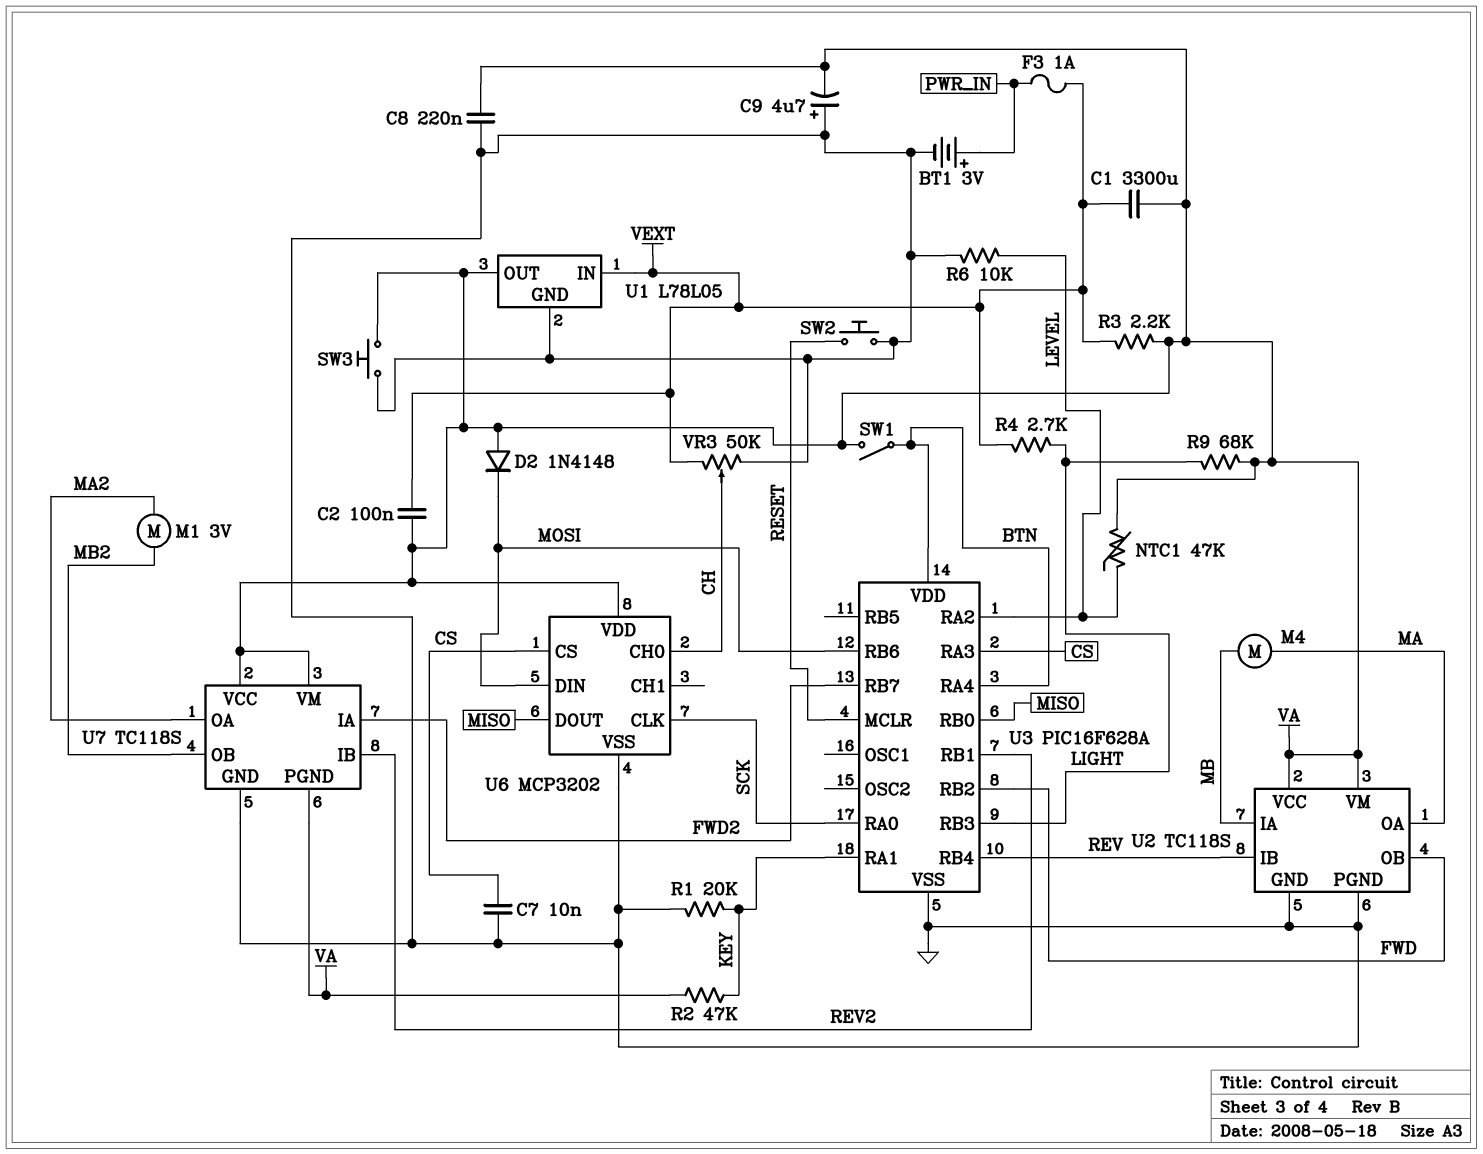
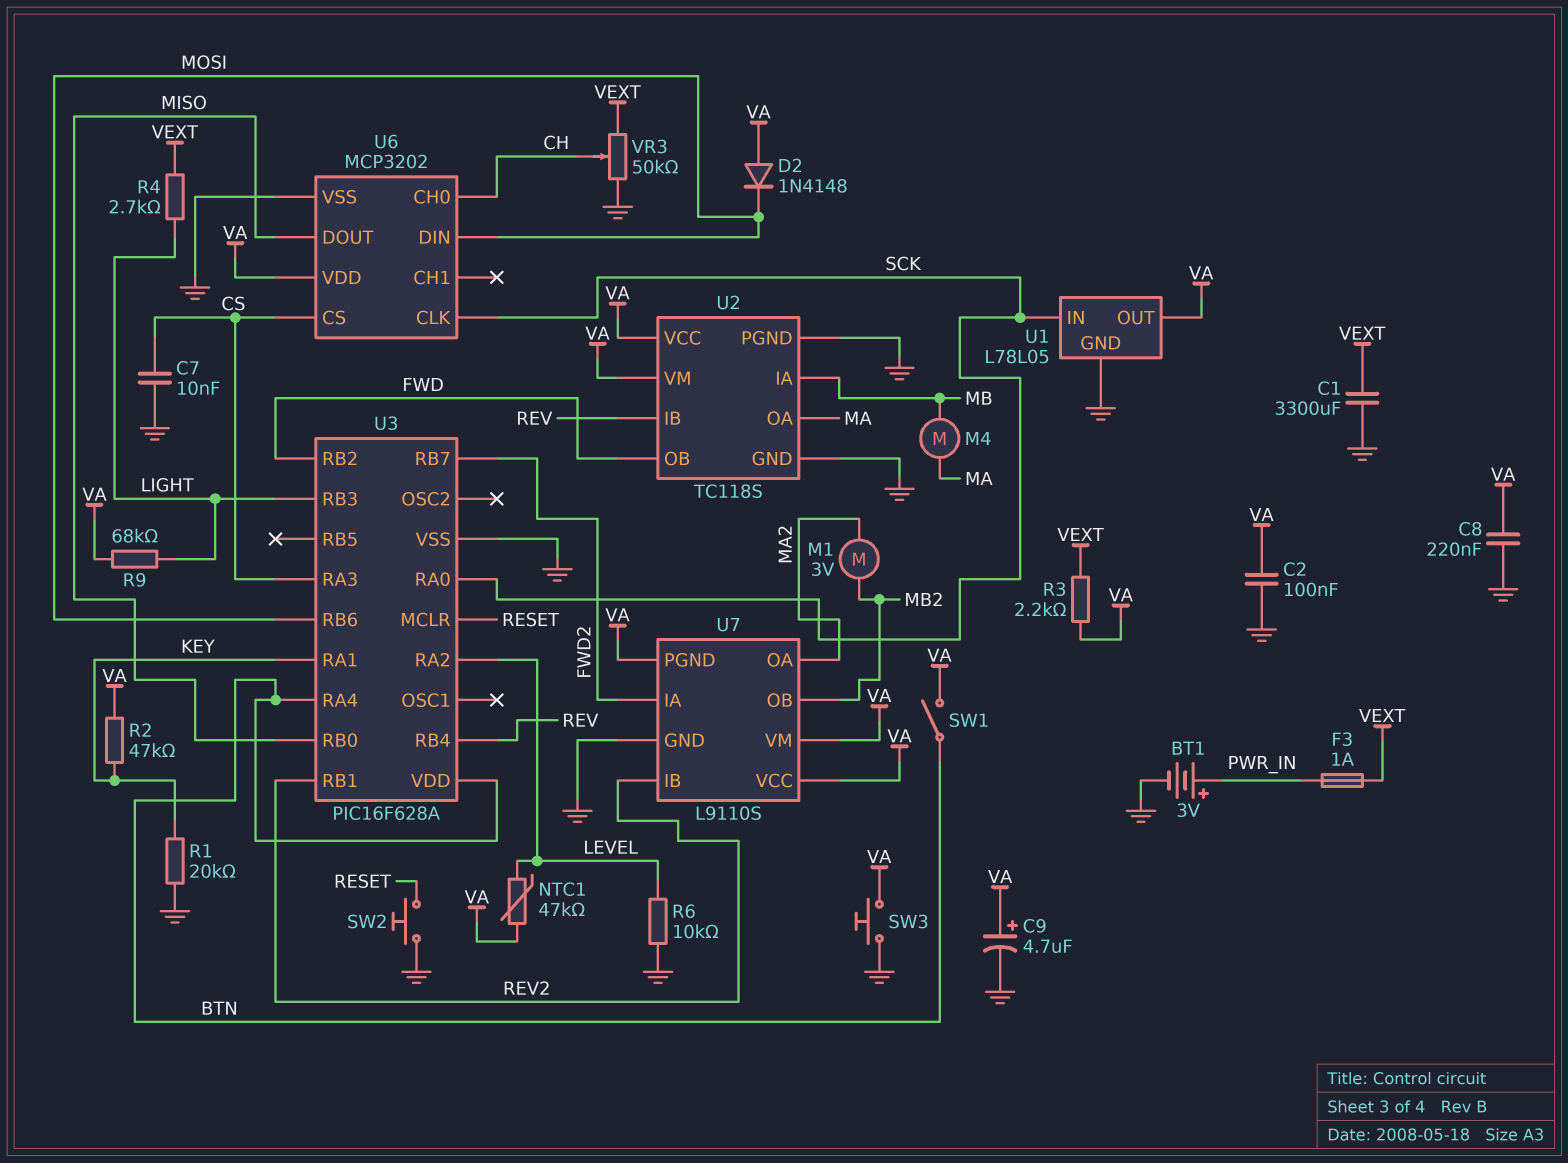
C1: 3300uF (VA, VEXT) -> 3300uF (GND, VEXT)
C2: 100nF (VA, VEXT) -> 100nF (GND, VA)
C9: 4.7uF (plus GND, minus VA) -> 4.7uF (plus VA, minus GND)
U1 pin IN: VEXT -> SCK
U7: TC118S -> L9110S

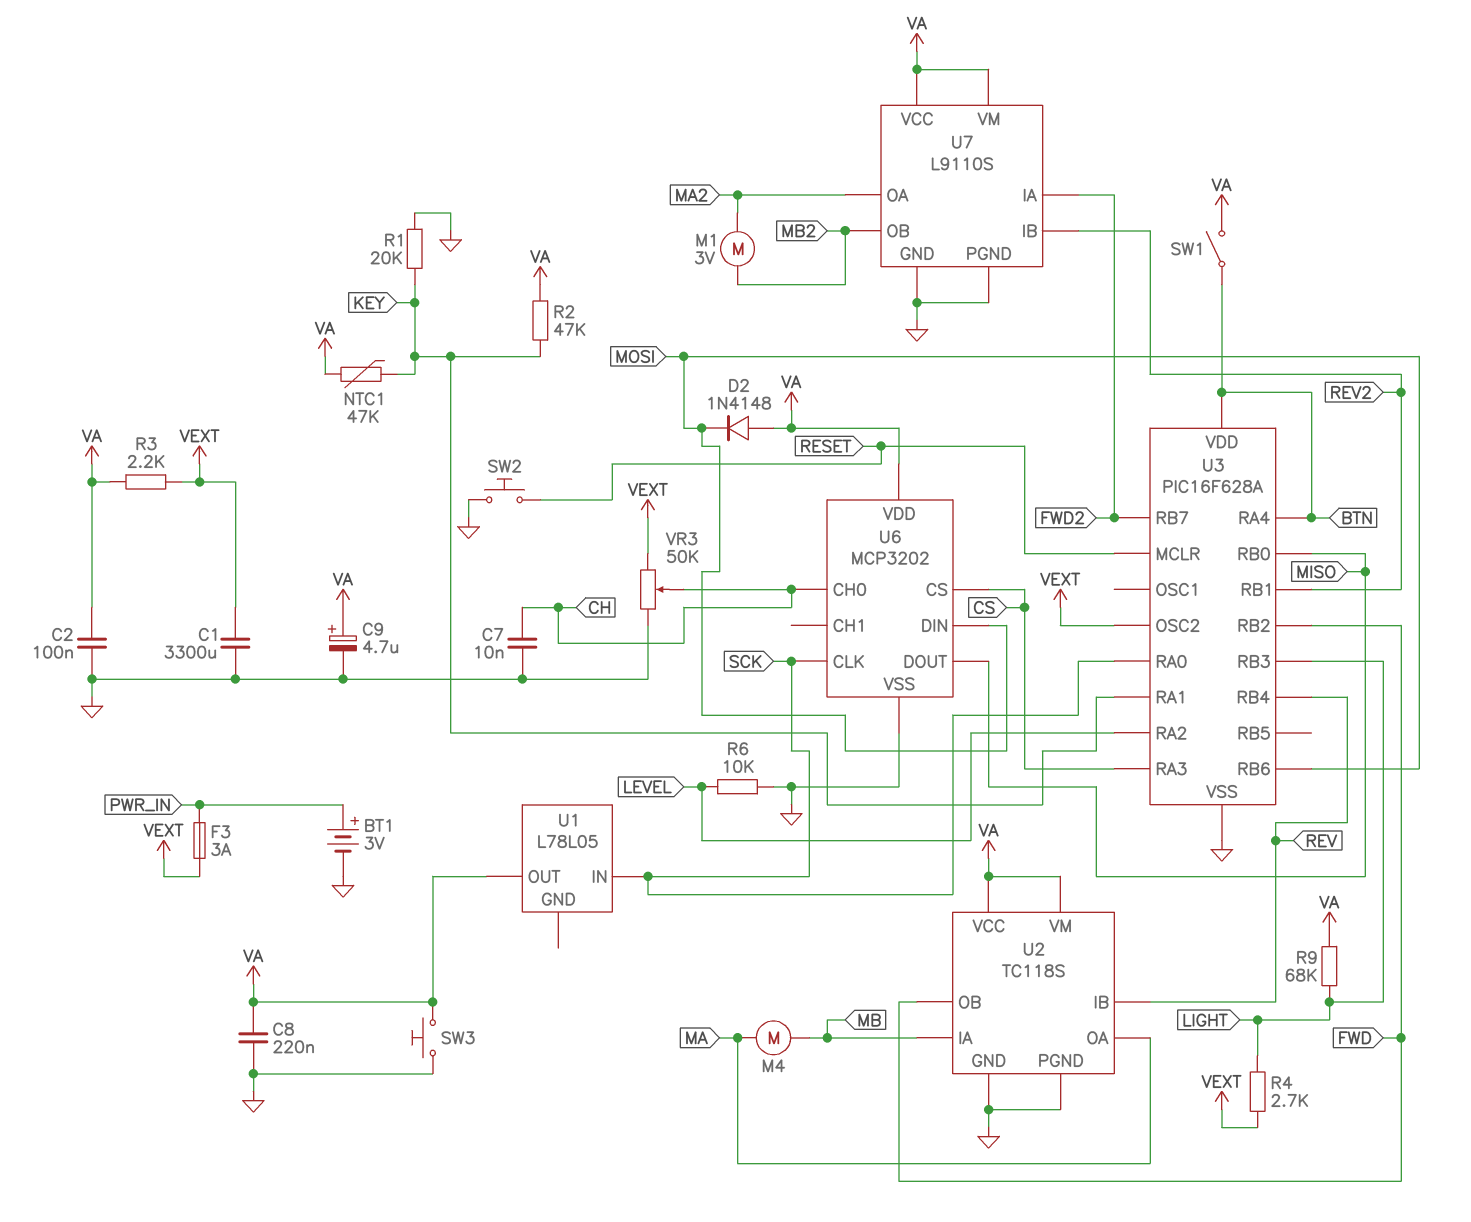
C7: 10nF (CS, GND) -> 10nF (CH, GND)
F3: 1A (PWR_IN, VEXT) -> 3A (PWR_IN, VEXT)
NTC1: 47k (LEVEL, VA) -> 47k (KEY, VA)
U1 pin GND: GND -> none
U3 pin OSC2: none -> VEXT
U7 pin PGND: VA -> GND

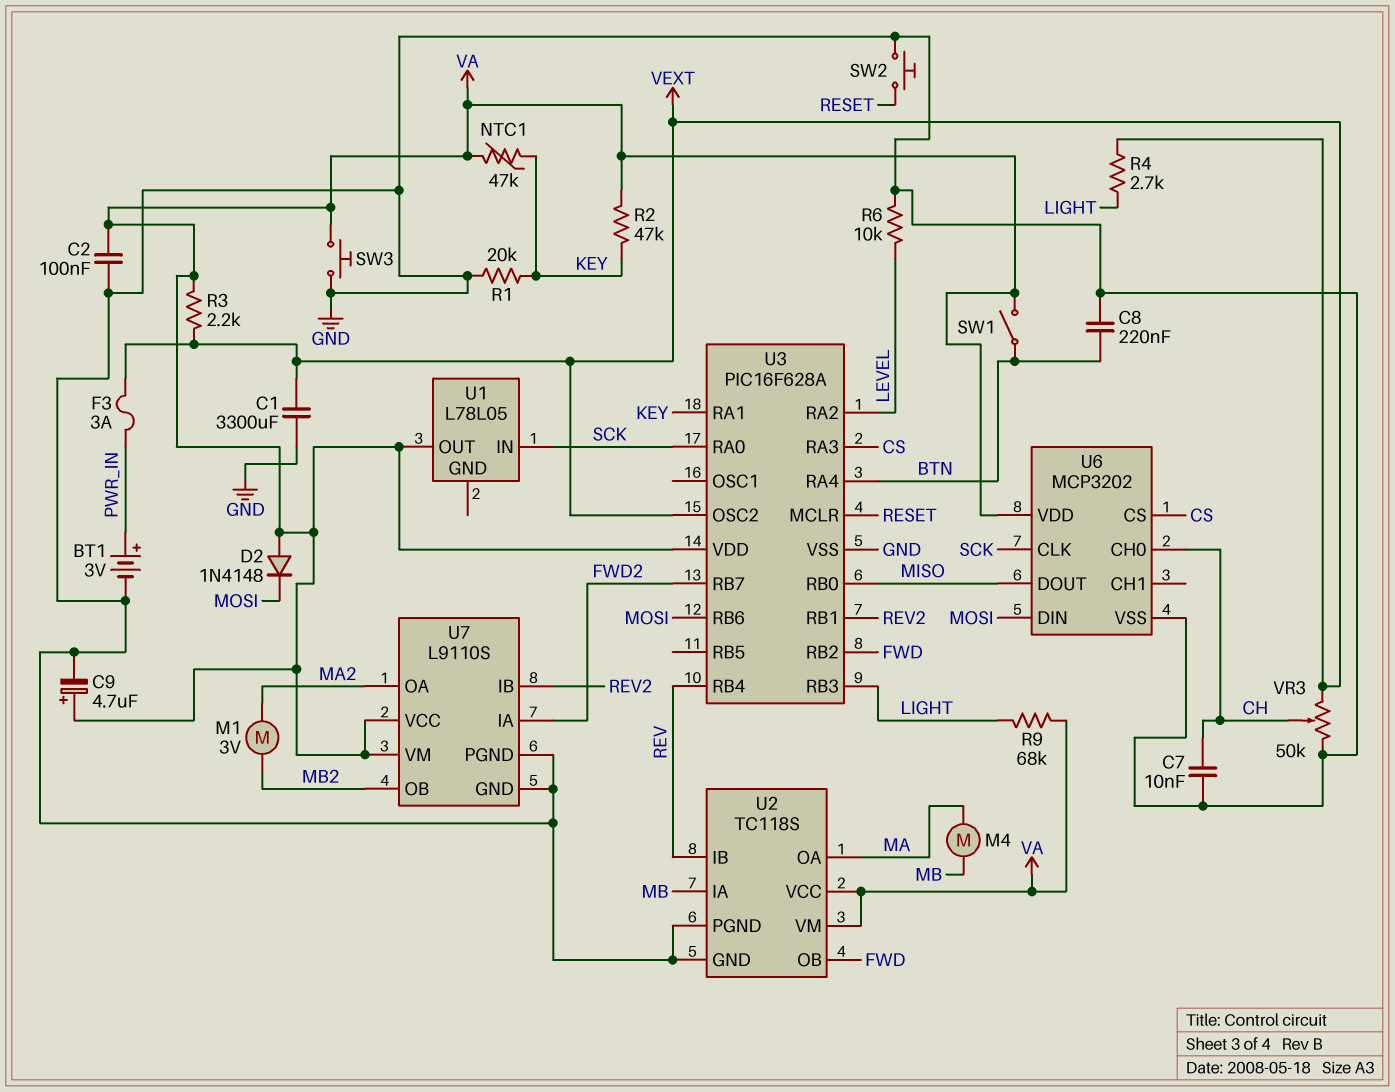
C8: 220nF (GND, VA) -> 220nF (BTN, GND)
U3 pin VDD: BTN -> VA

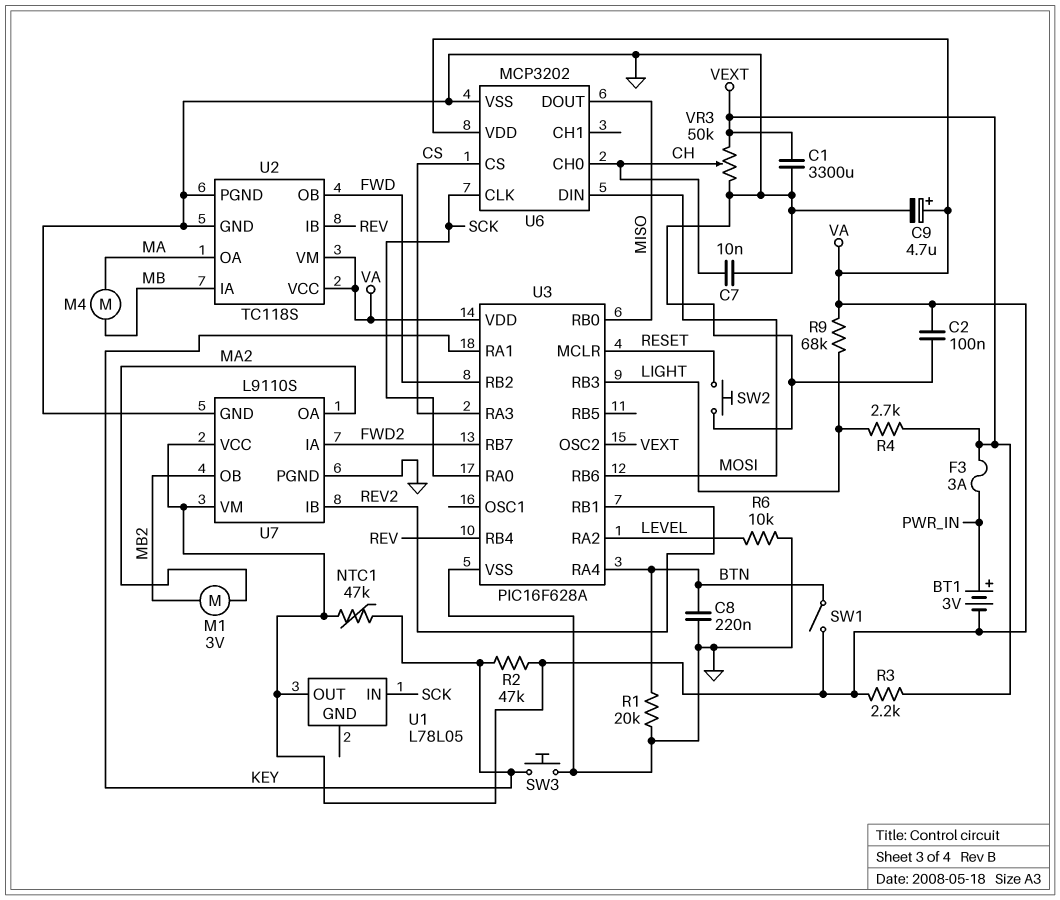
BT1: 3V (plus PWR_IN, minus GND) -> 3V (plus PWR_IN, minus VA)
D2: diode 1N4148 (A VA, K MOSI) -> none
R1: 20k (GND, KEY) -> 20k (BTN, GND)
SW3: button (GND, VA) -> button (GND, KEY)

